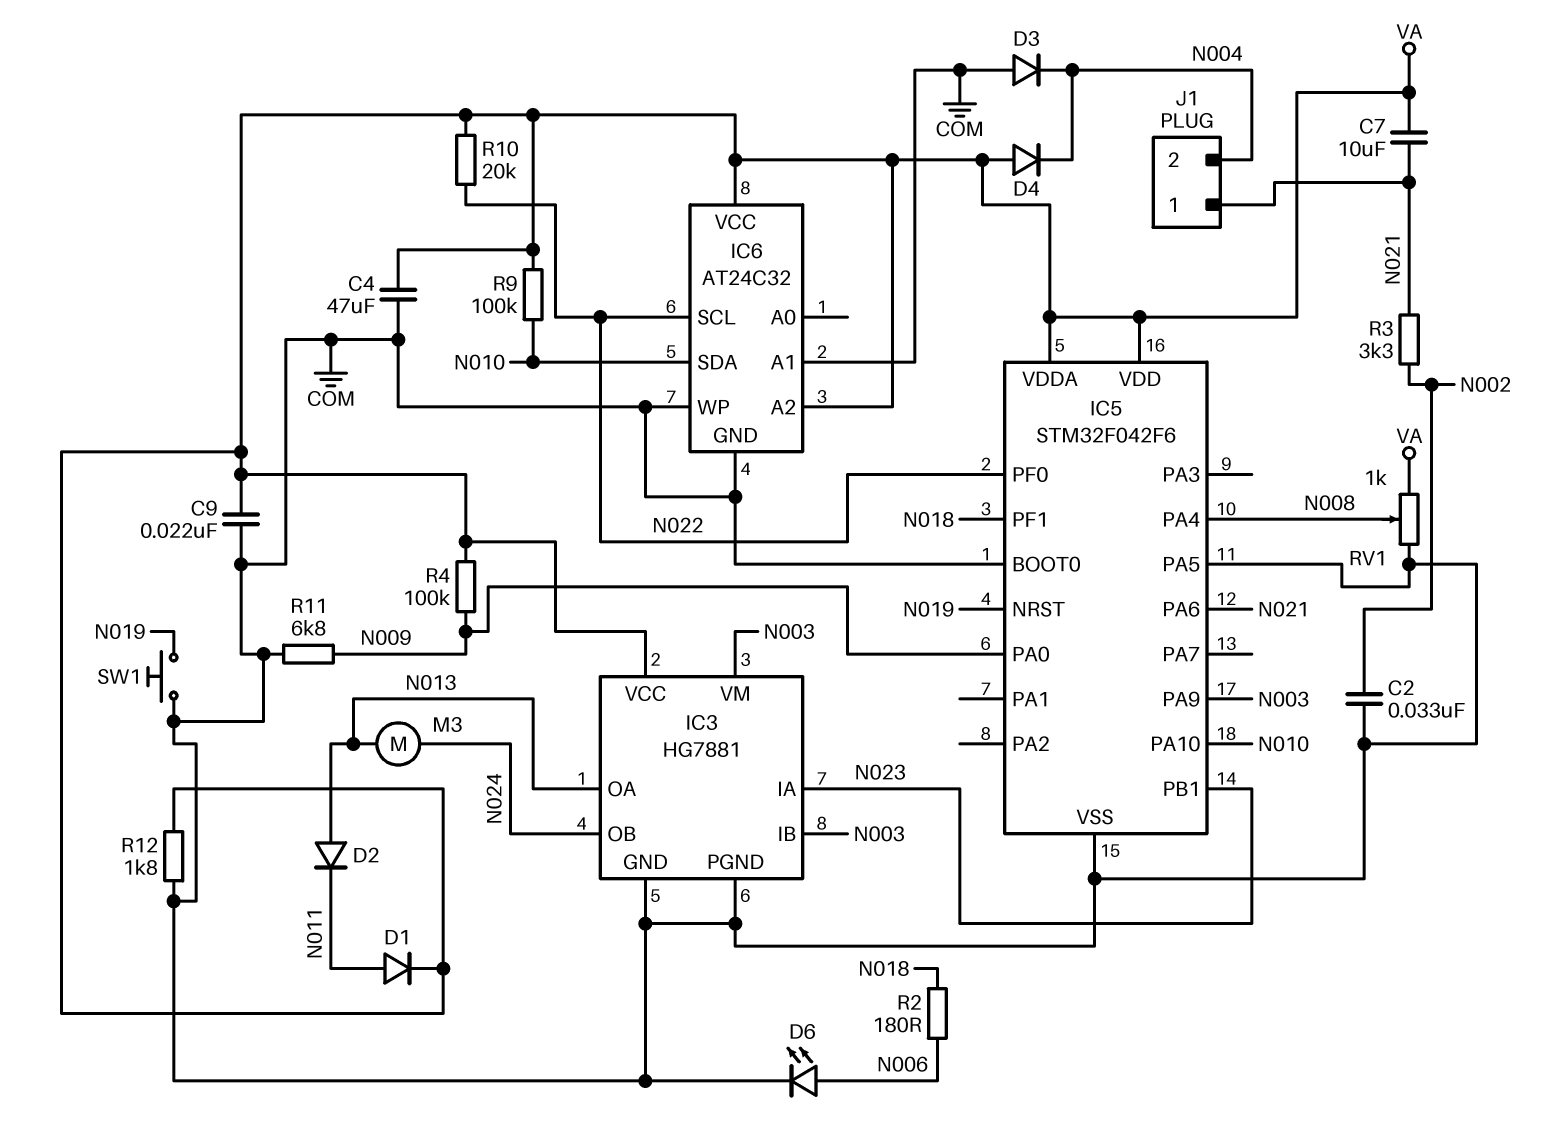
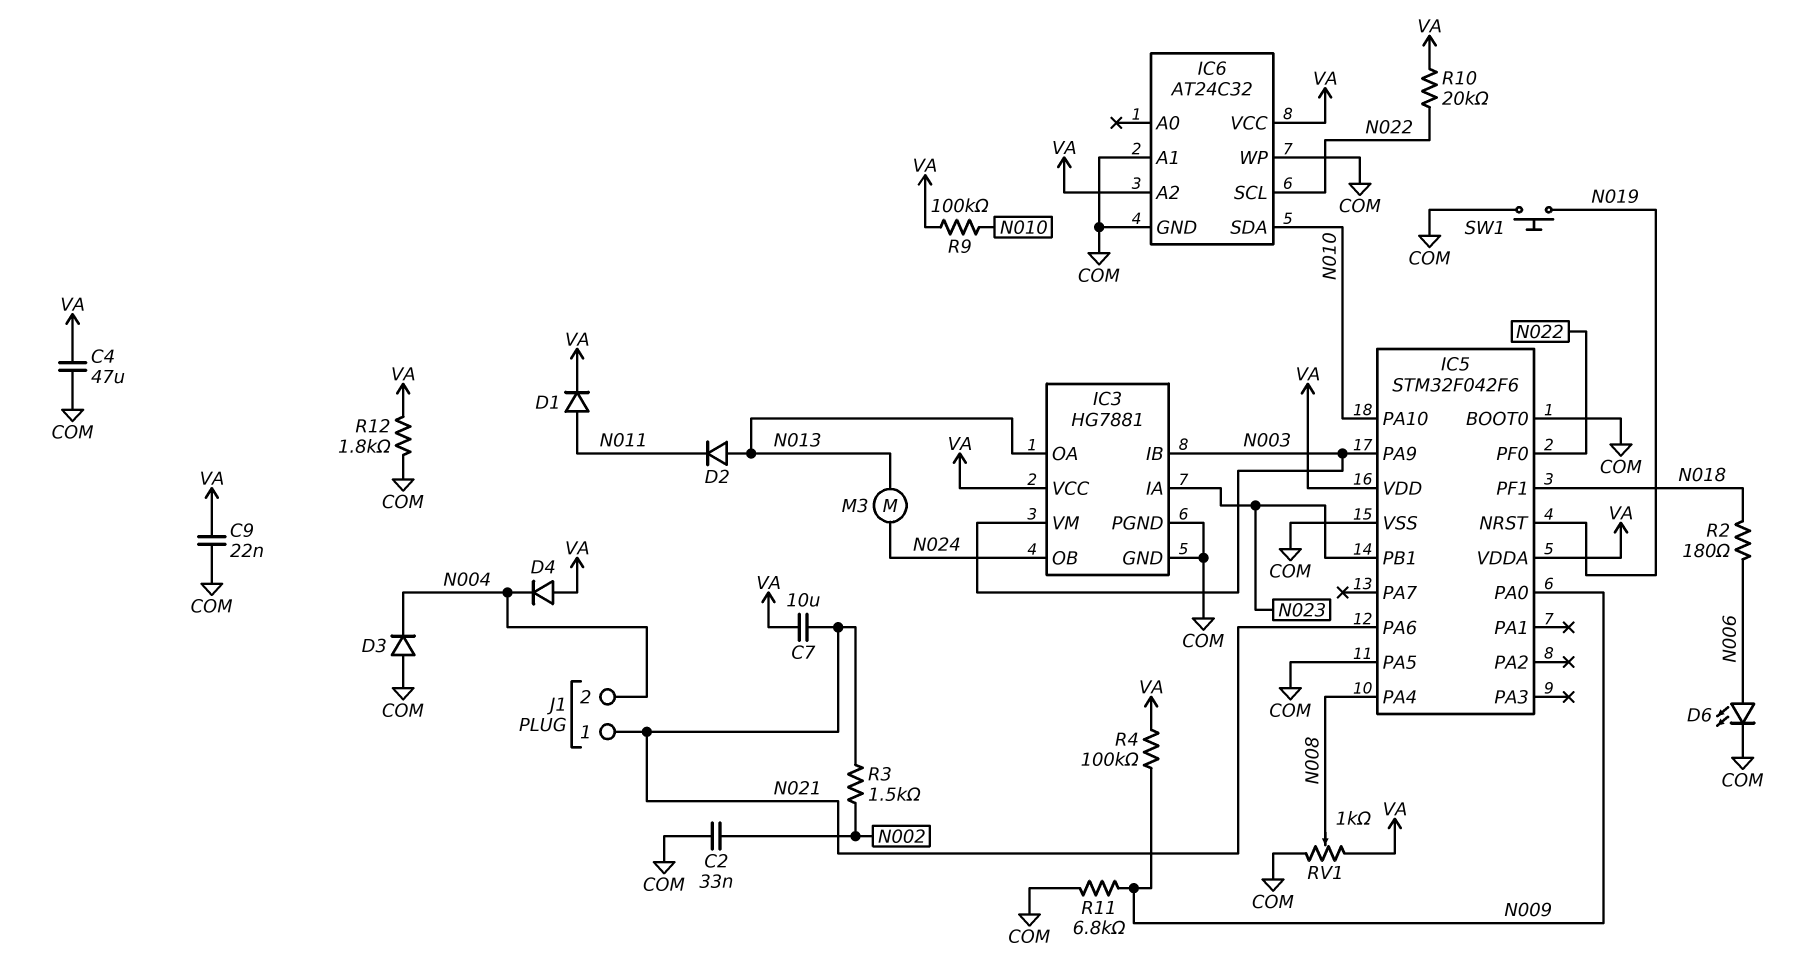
R3: 3.3k (N002, N021) -> 1.5k (N002, N021)

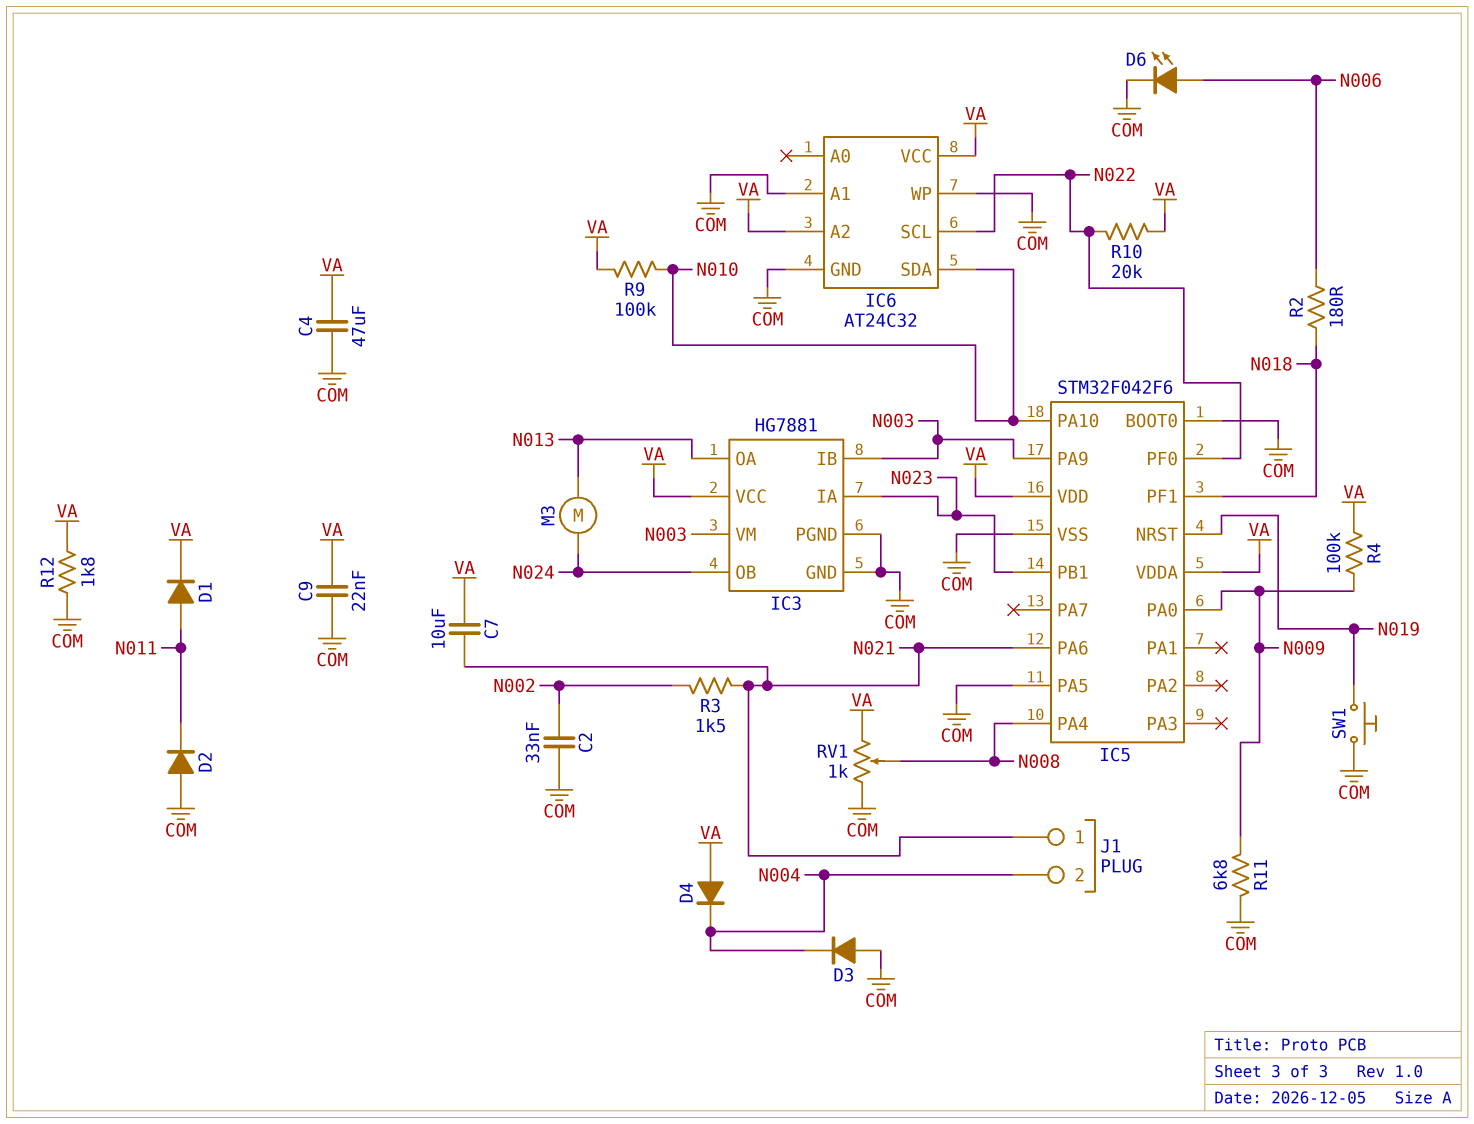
D2: diode (A N013, K N011) -> diode (A COM, K N011)

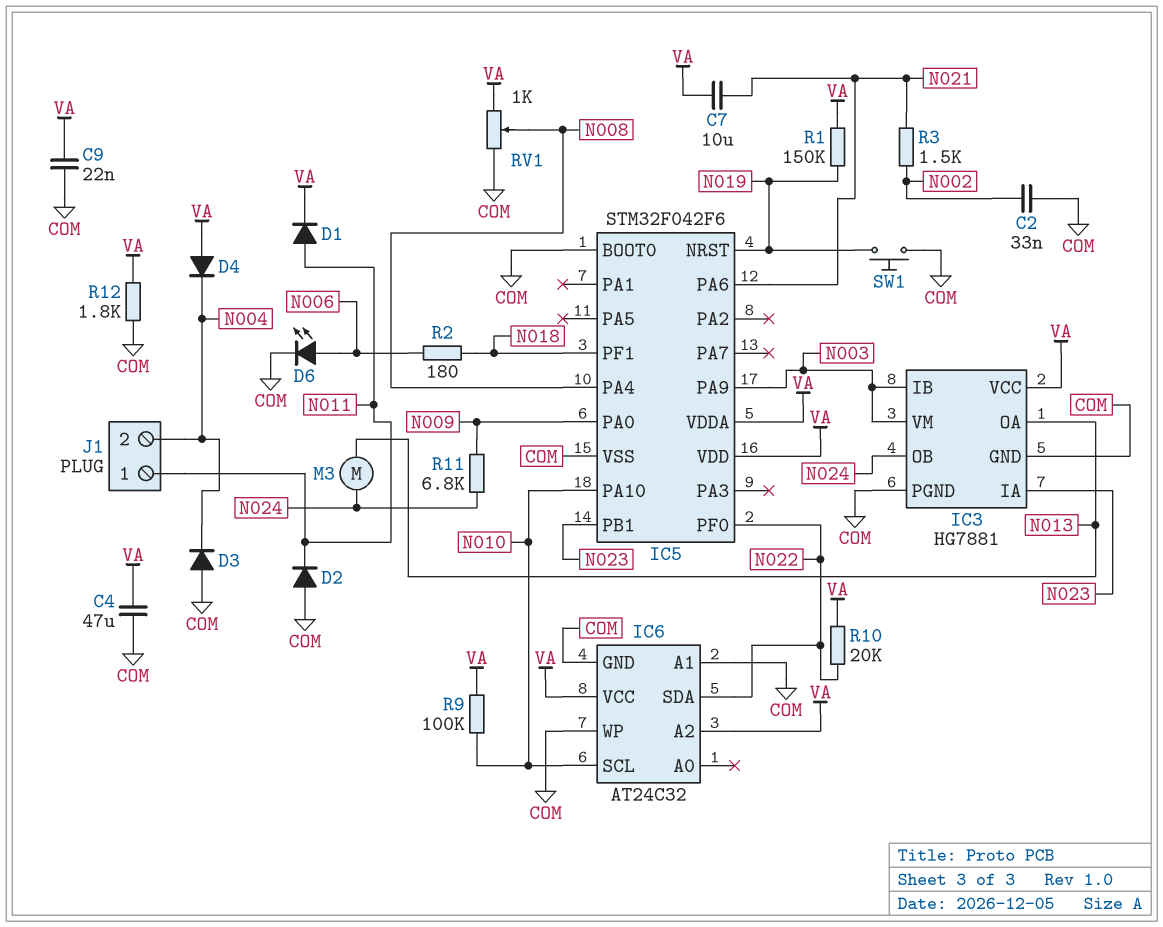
IC5 pin PA5: COM -> none
IC6 pin SCL: N022 -> N010
IC6 pin SDA: N010 -> N022
J1 pin 1: N021 -> N011
R1: none -> 150k (N019, VA)
R4: 100k (N009, VA) -> none
R11: 6.8k (COM, N009) -> 6.8k (N009, N024)

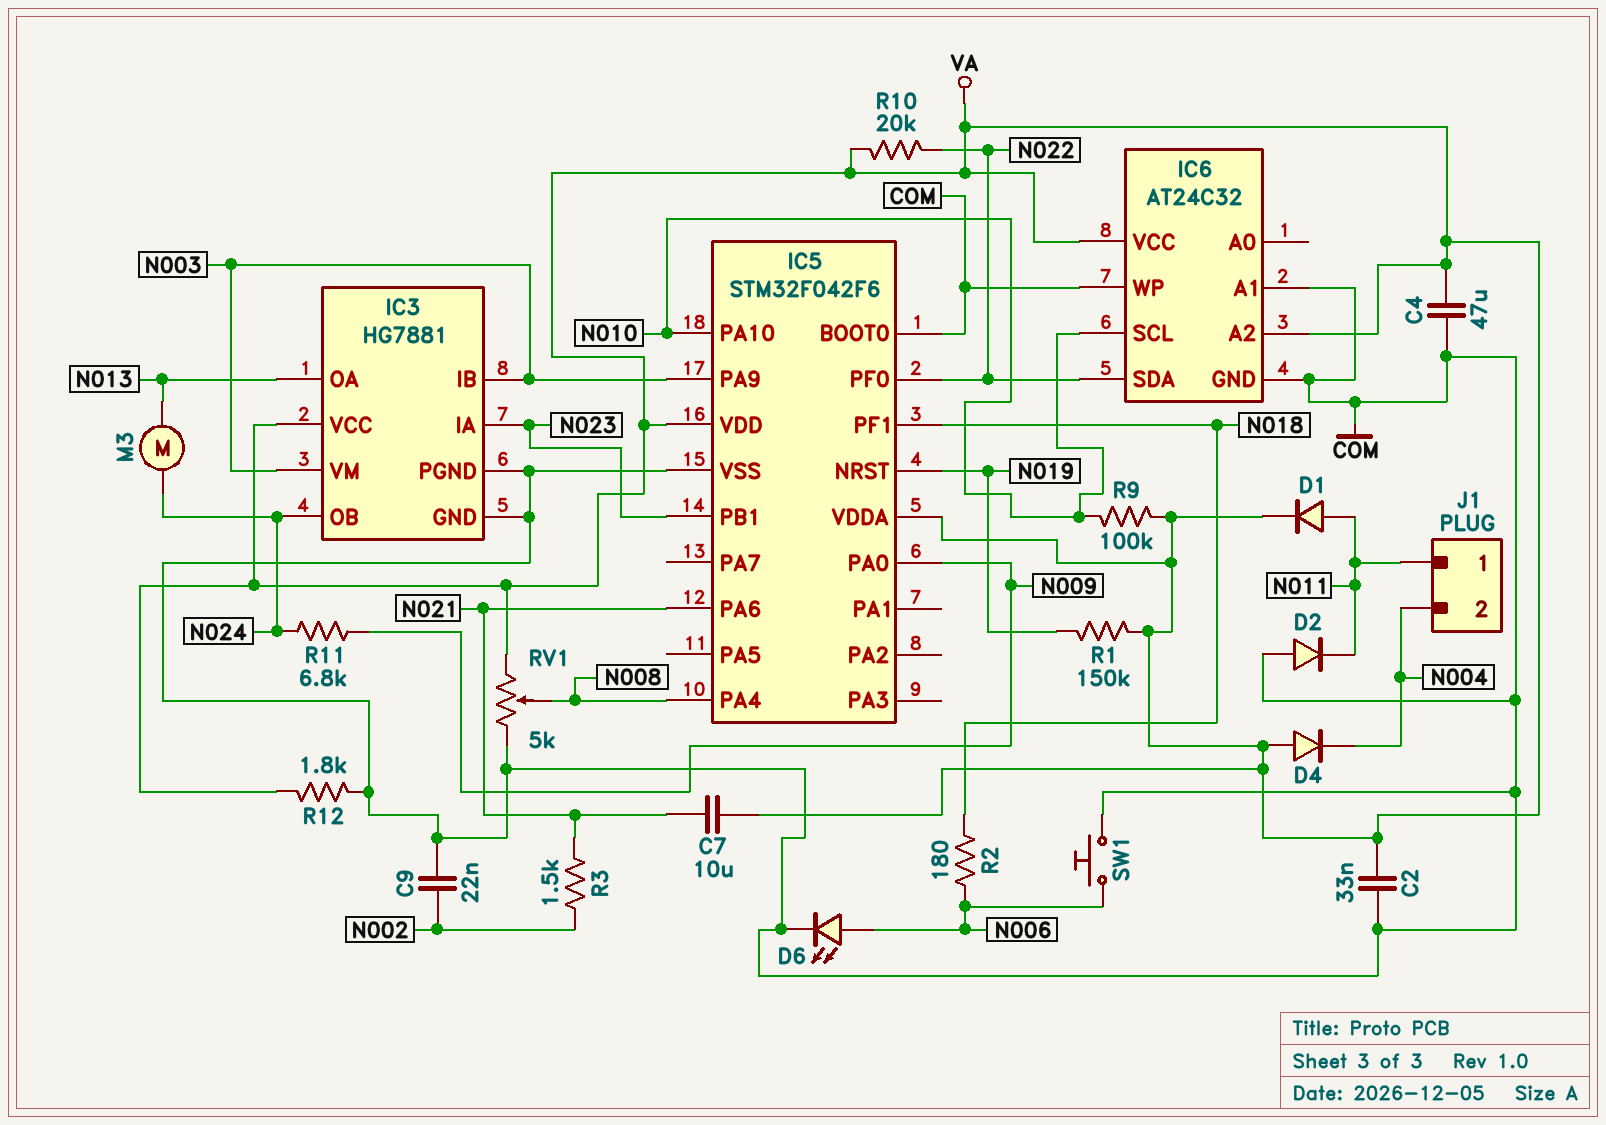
C2: 33nF (COM, N002) -> 33nF (COM, VA)
C9: 22nF (COM, VA) -> 22nF (COM, N002)
D3: diode (A COM, K N004) -> none
RV1: 1k (COM, VA, wiper N008) -> 5k (COM, VA, wiper N008)
SW1: button (COM, N019) -> button (COM, N006)

